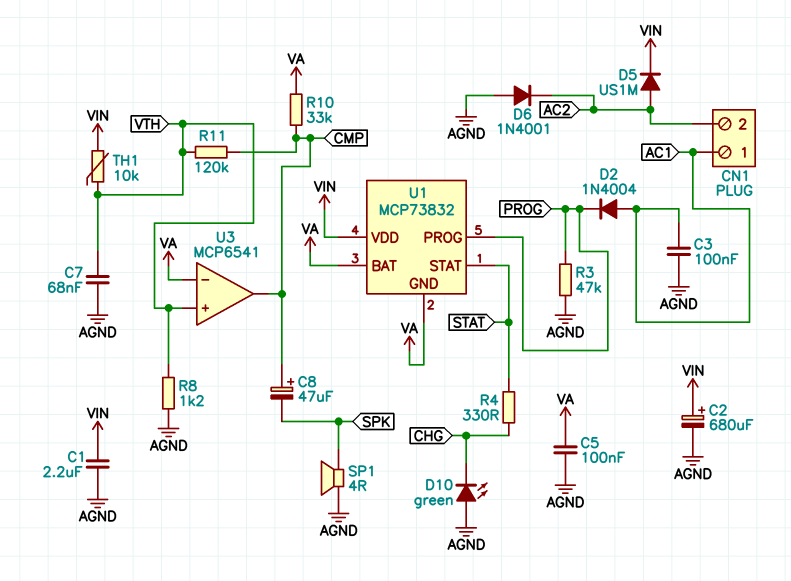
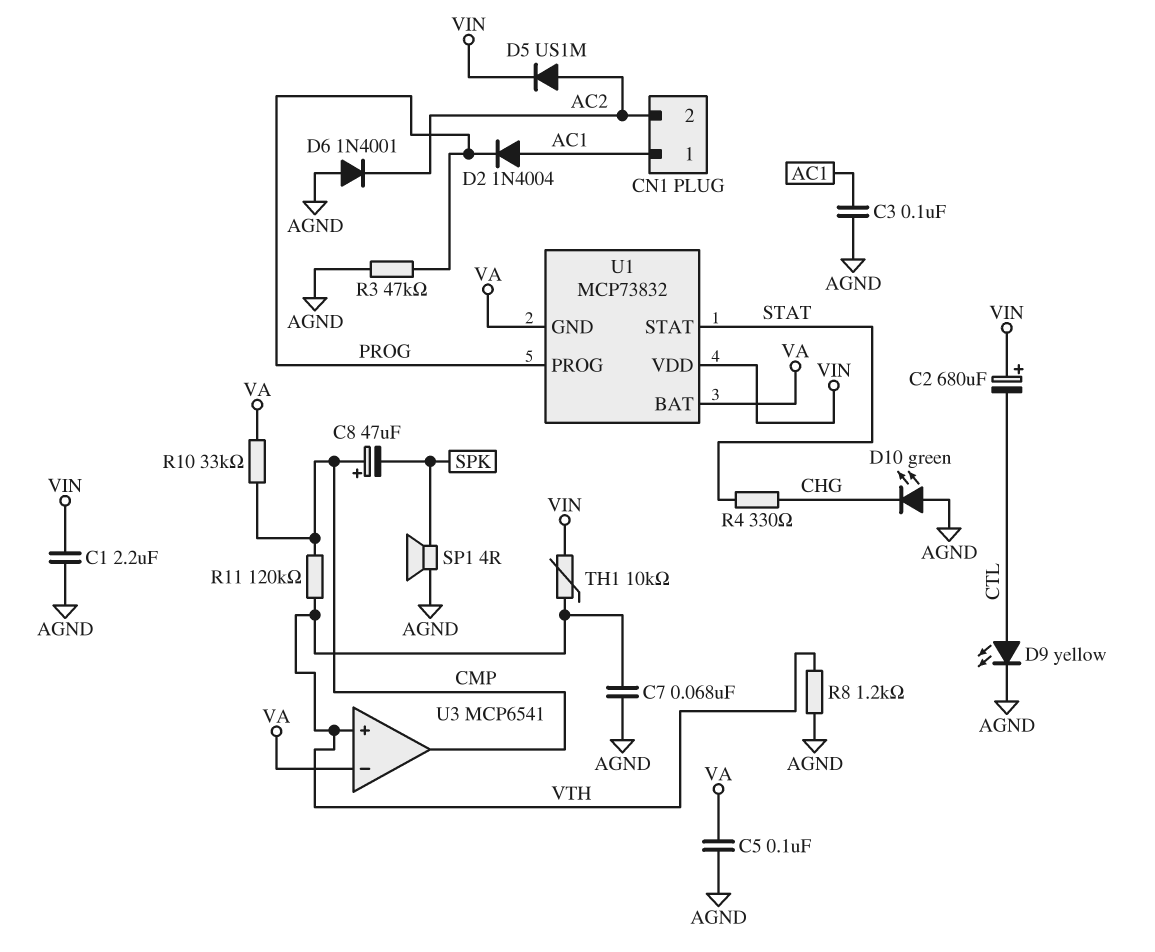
C2: 680uF (plus VIN, minus AGND) -> 680uF (plus VIN, minus CTL)
D9: none -> LED yellow (A CTL, K AGND)

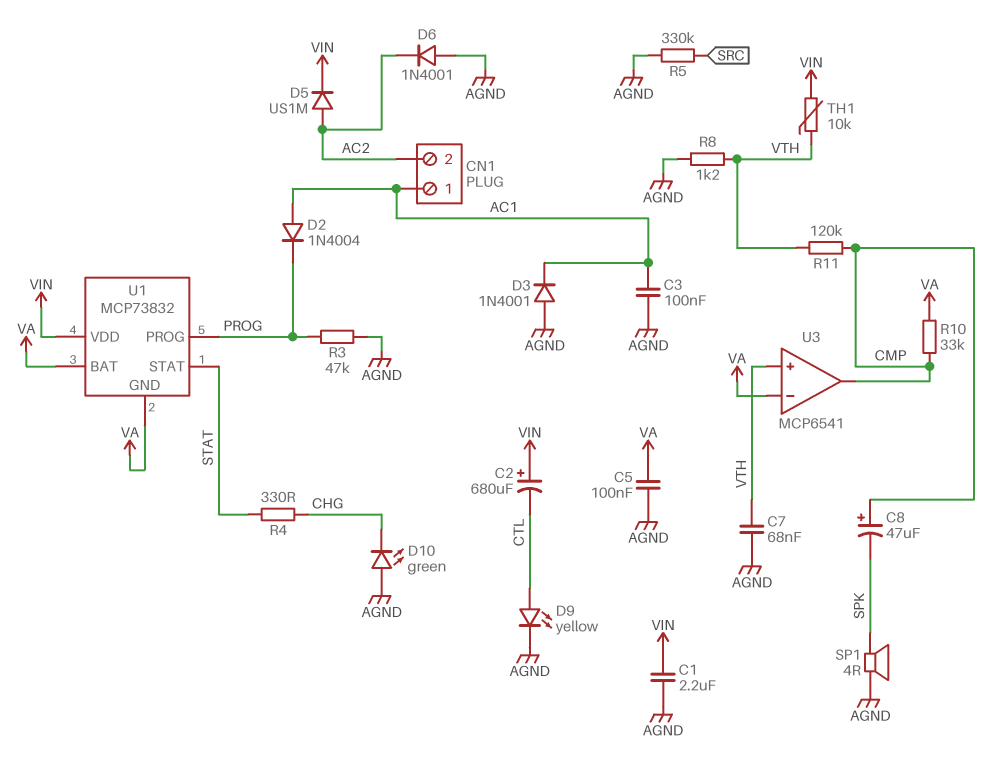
D3: none -> diode 1N4001 (A AGND, K AC1)
R5: none -> 330k (AGND, SRC)

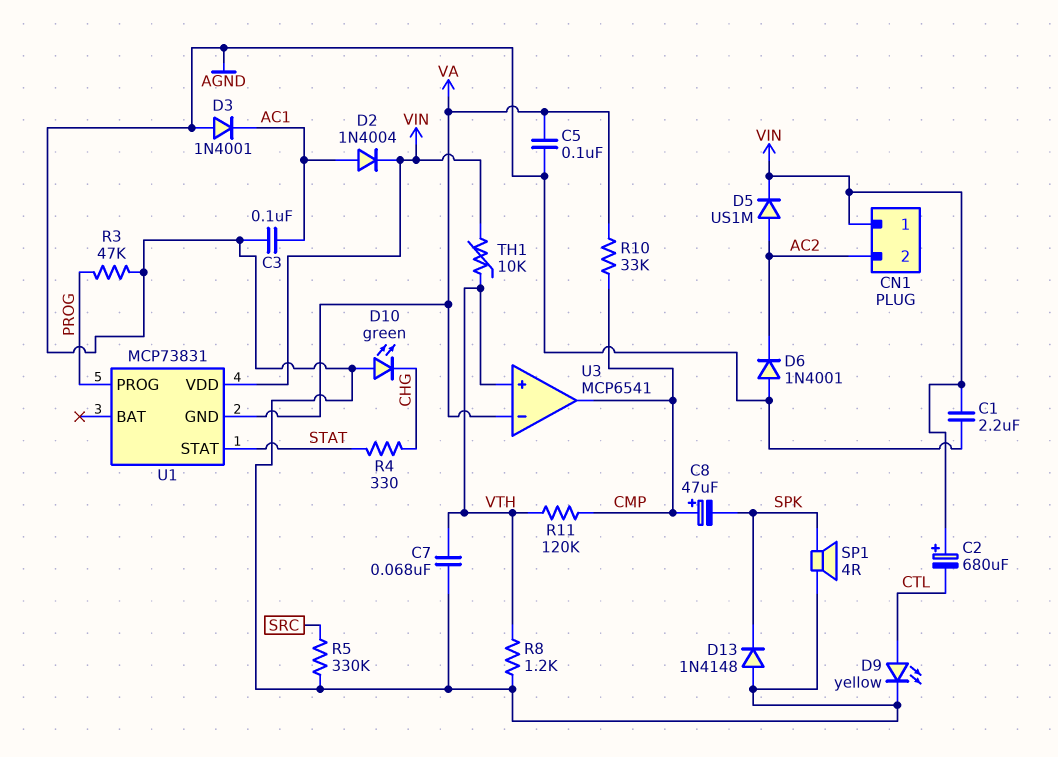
CN1 pin 1: AC1 -> VIN
D2: diode 1N4004 (A AC1, K PROG) -> diode 1N4004 (A AC1, K VIN)
D13: none -> diode 1N4148 (A AGND, K SPK)
U1: MCP73832 -> MCP73831
U1 pin BAT: VA -> none

